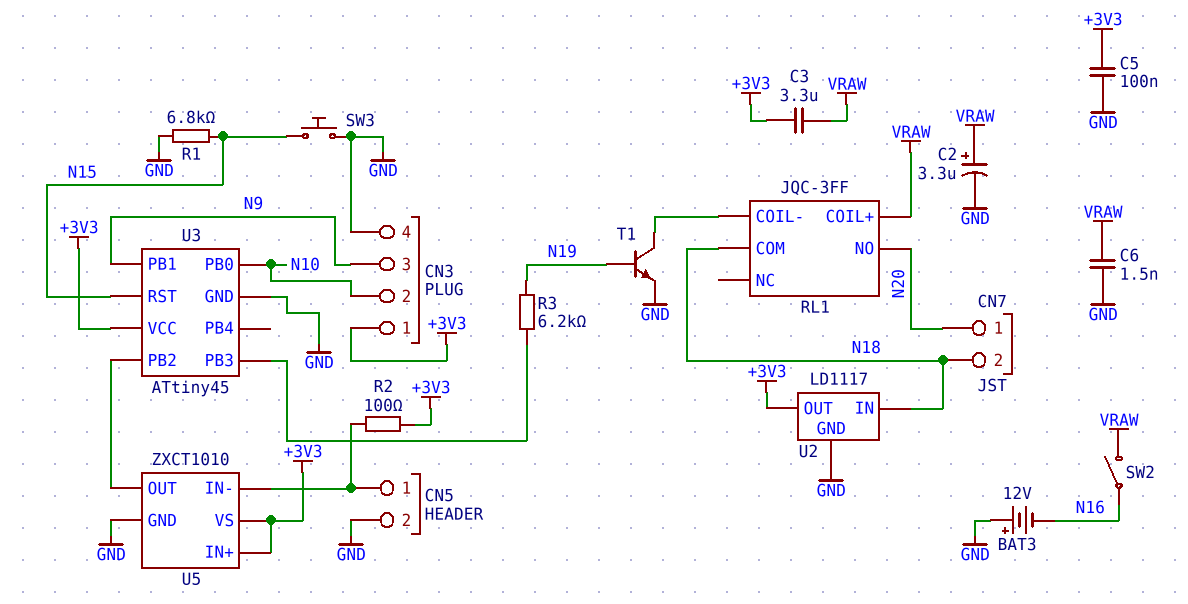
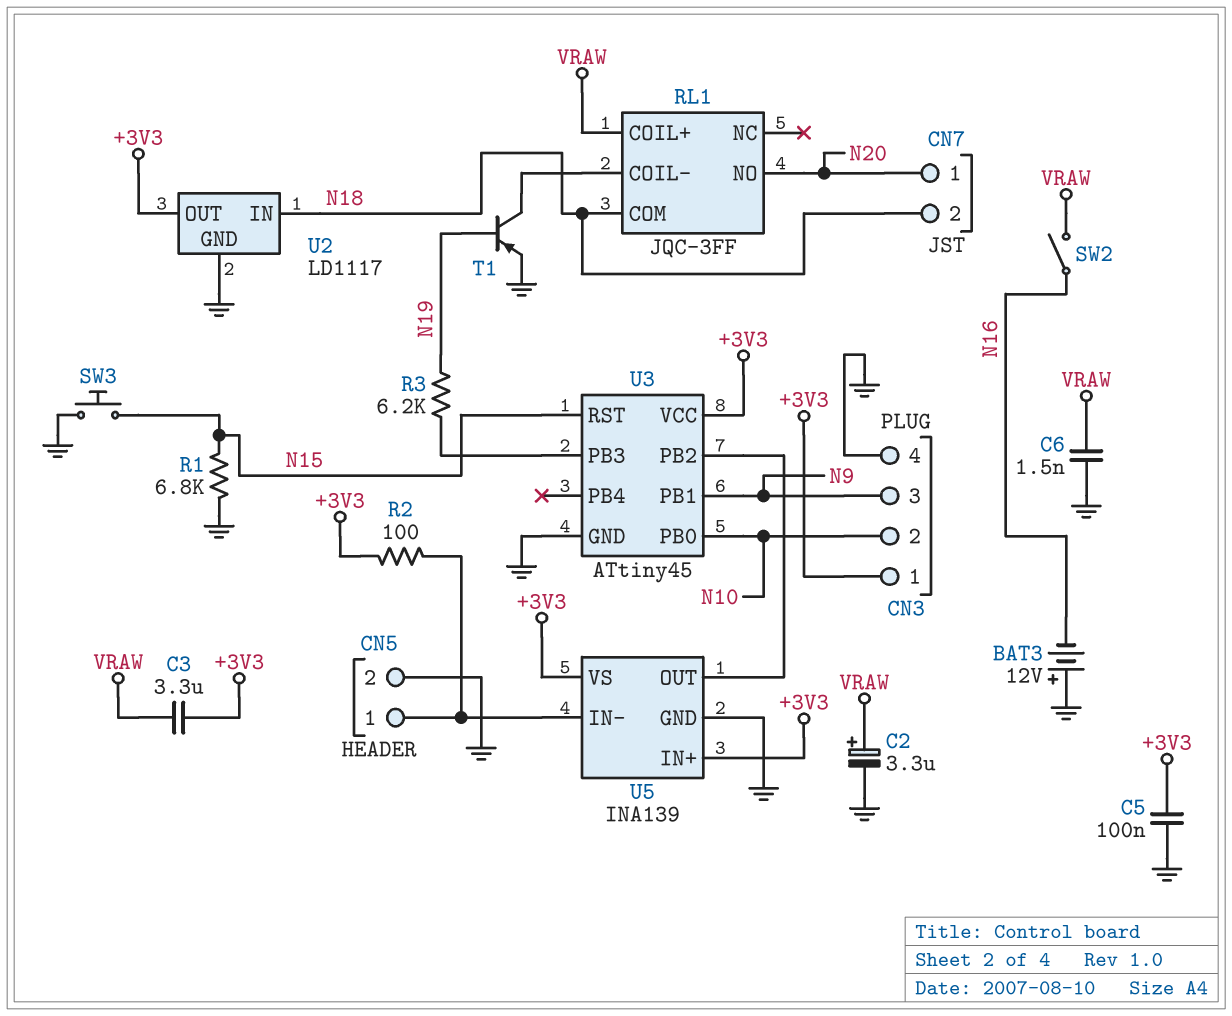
T1: NPN (B N19, C RL1/COIL-, E GND) -> PNP (B N19, C RL1/COIL-, E GND)
U5: ZXCT1010 -> INA139

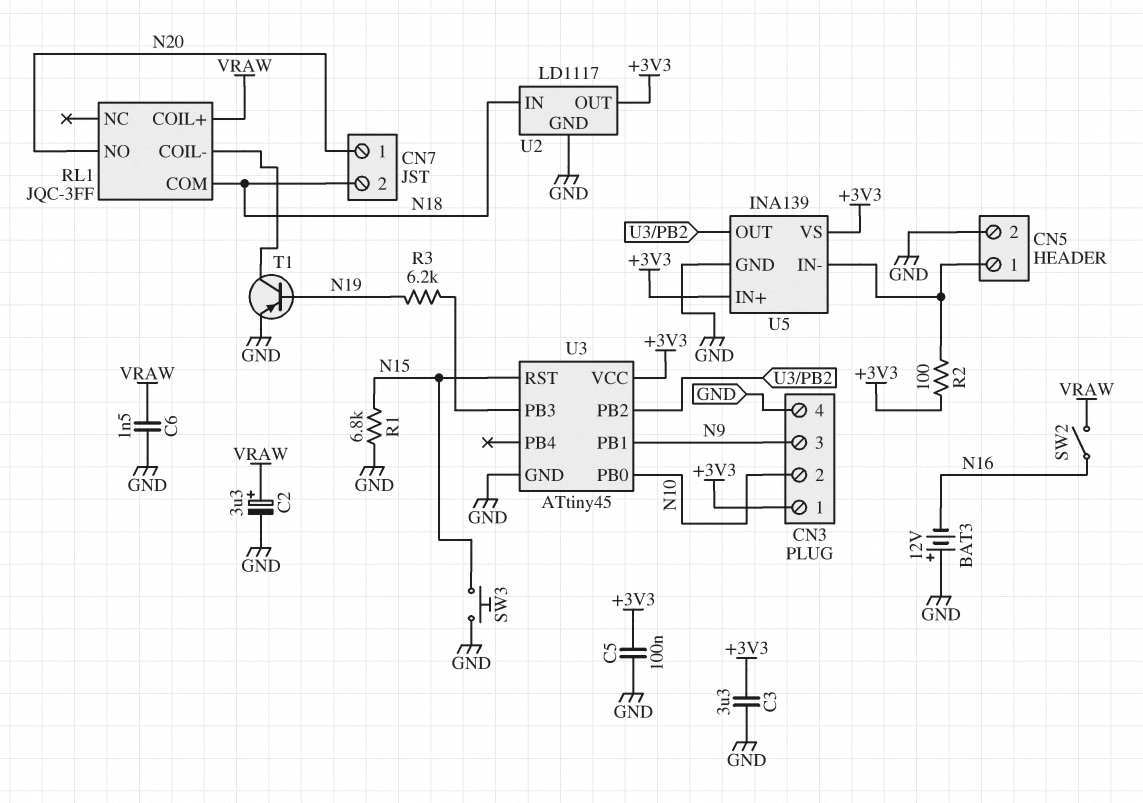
C3: 3.3uF (+3V3, VRAW) -> 3.3uF (+3V3, GND)

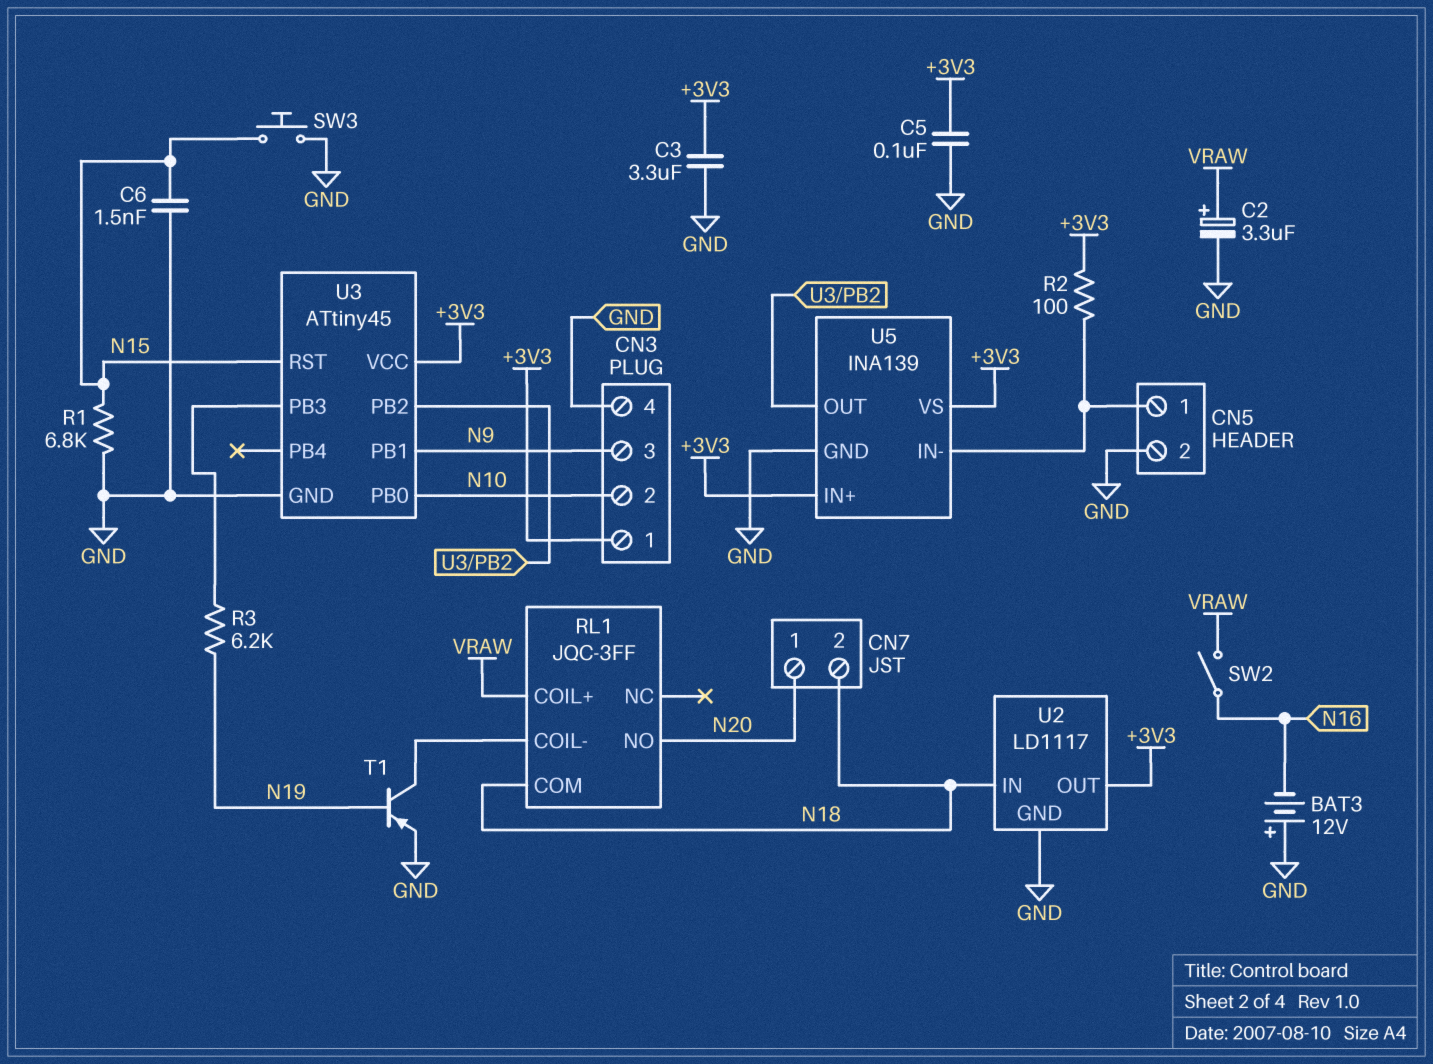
C6: 1.5nF (GND, VRAW) -> 1.5nF (GND, N15)

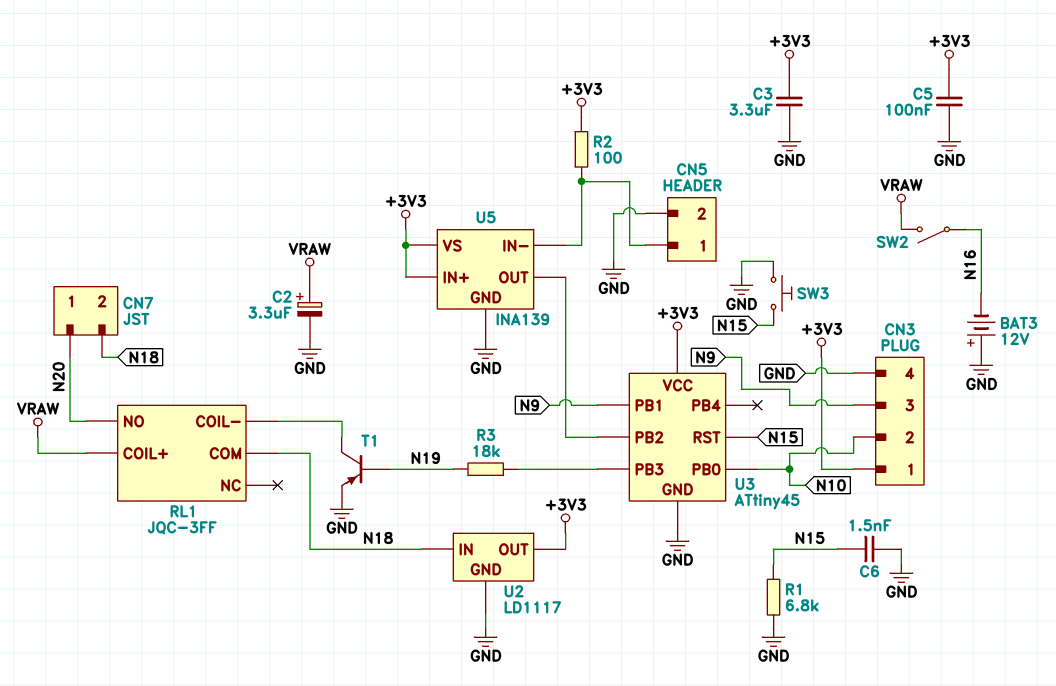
R3: 6.2k (N19, U3/PB3) -> 18k (N19, U3/PB3)

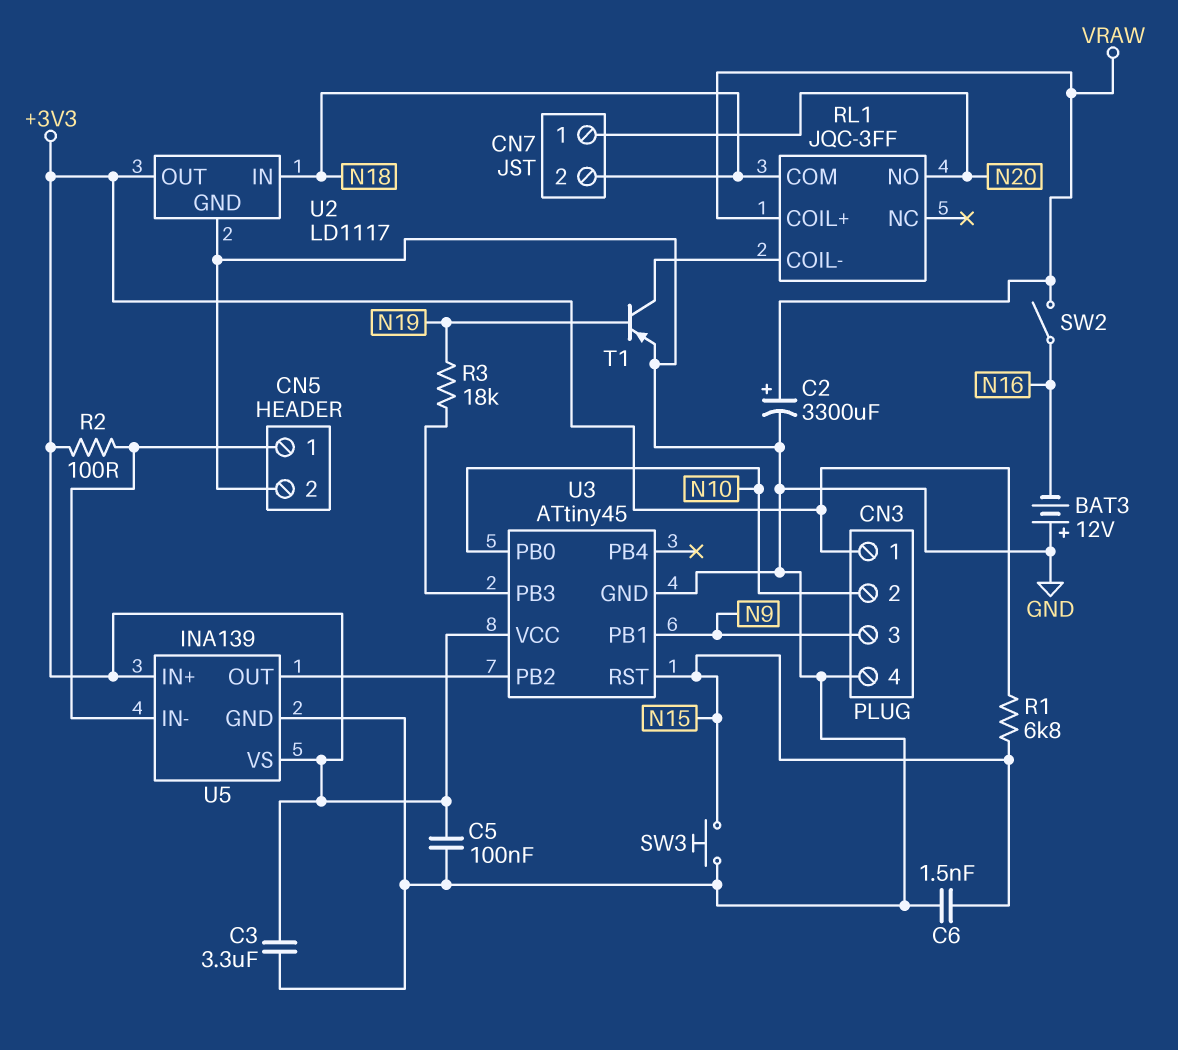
C2: 3.3uF (plus VRAW, minus GND) -> 3300uF (plus VRAW, minus GND)
R1: 6.8k (GND, N15) -> 6.8k (+3V3, N15)

